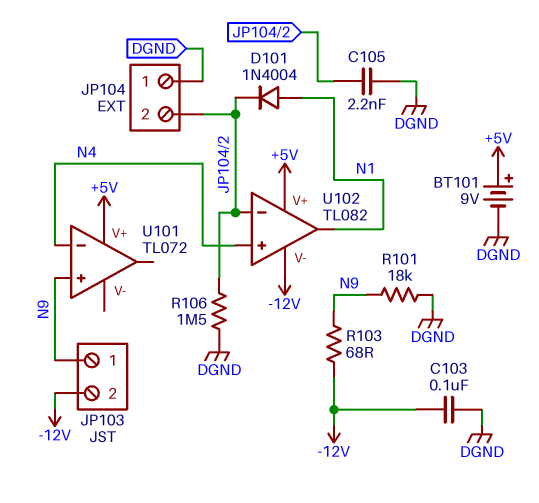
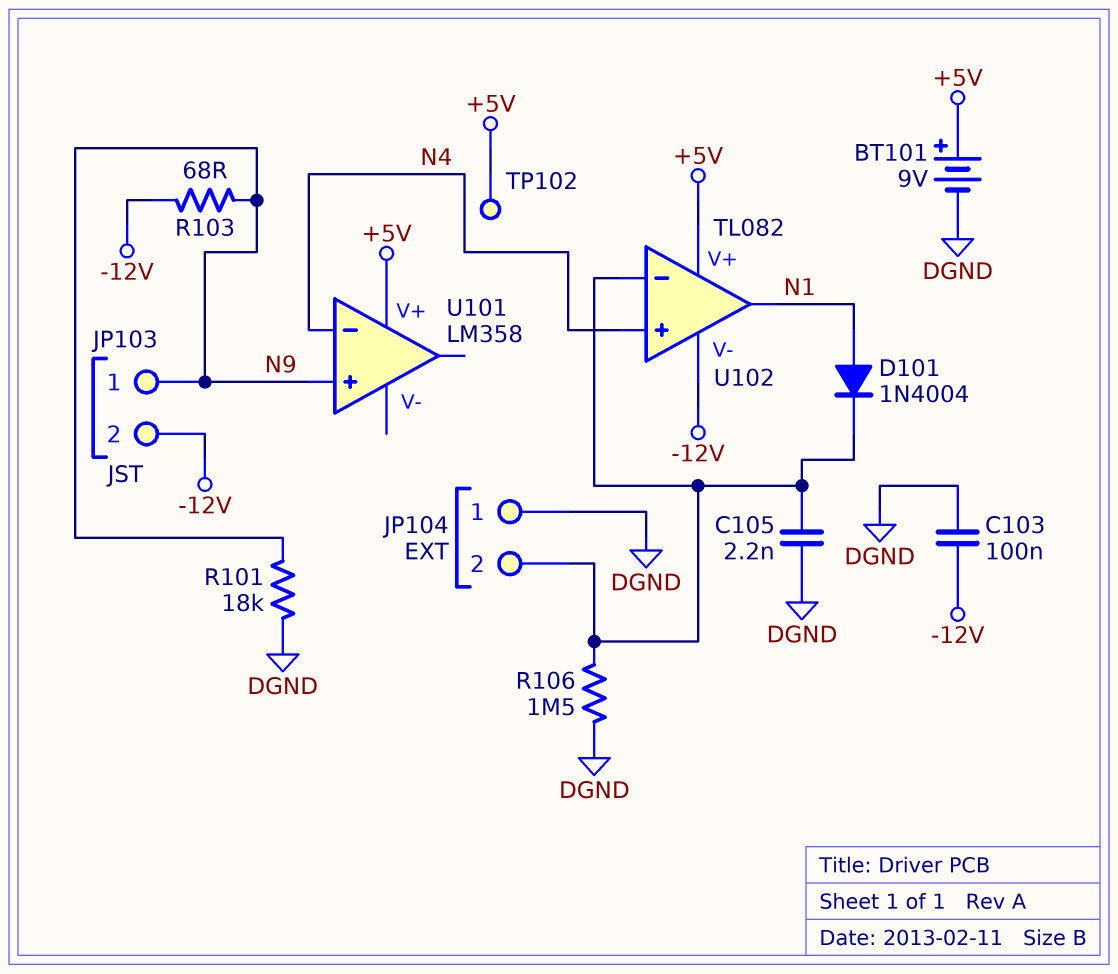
TP102: none -> test point (+5V)
U101: TL072 -> LM358

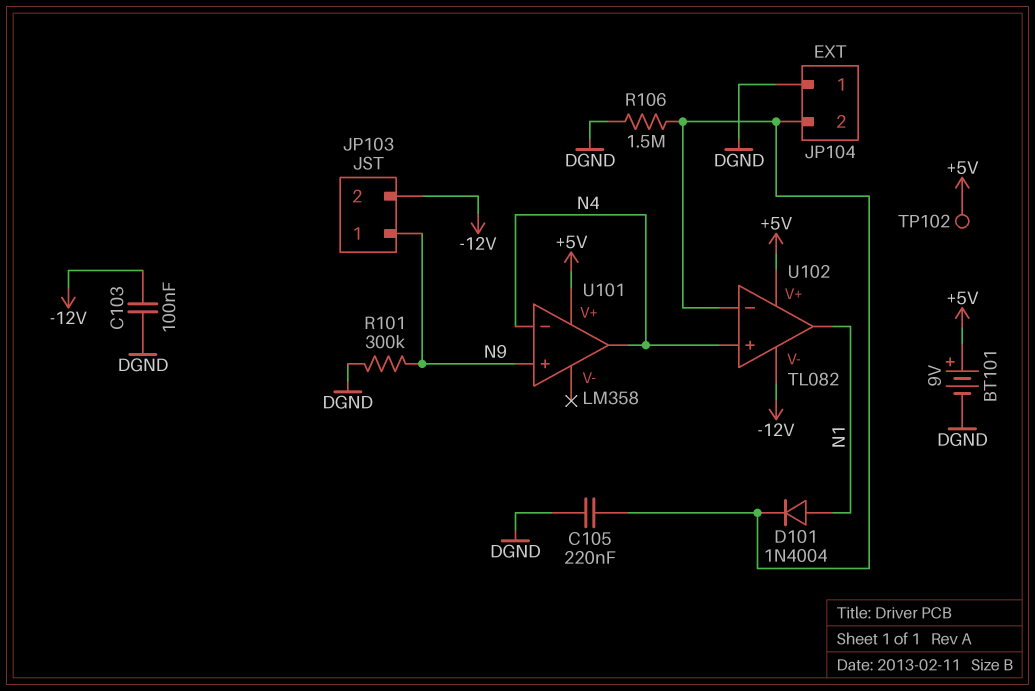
C105: 2.2nF (DGND, JP104/2) -> 220nF (DGND, JP104/2)
R101: 18k (DGND, N9) -> 300k (DGND, N9)
R103: 68 (-12V, N9) -> none
U101 pin out: none -> N4

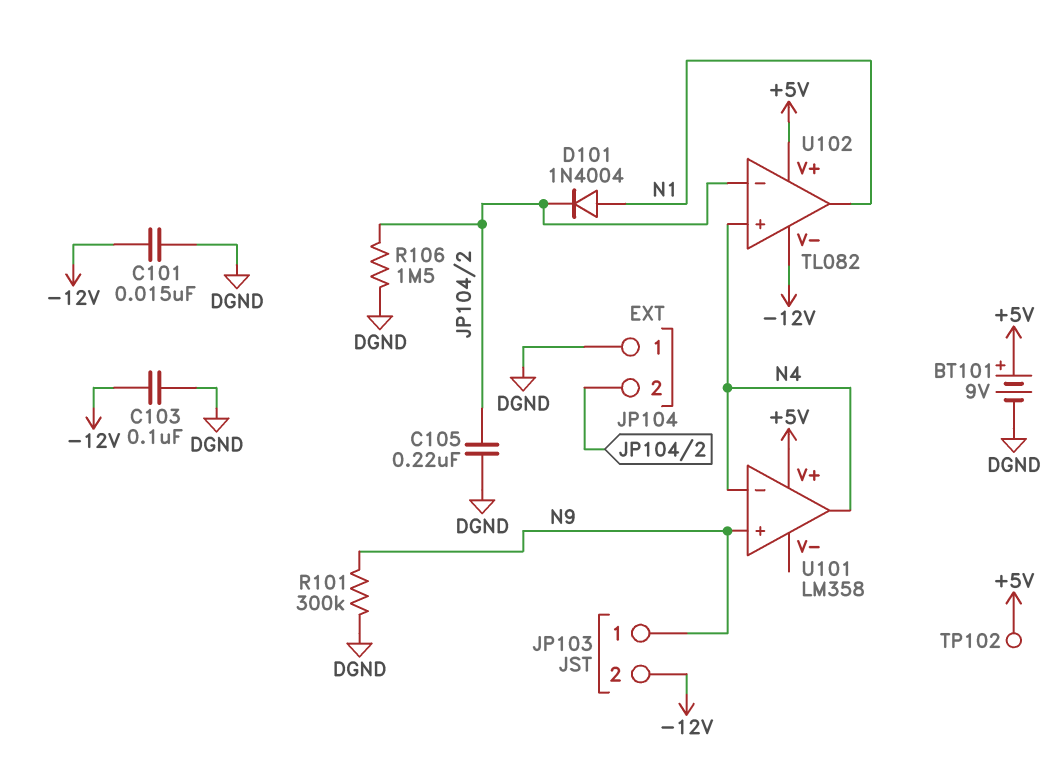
C101: none -> 15nF (-12V, DGND)

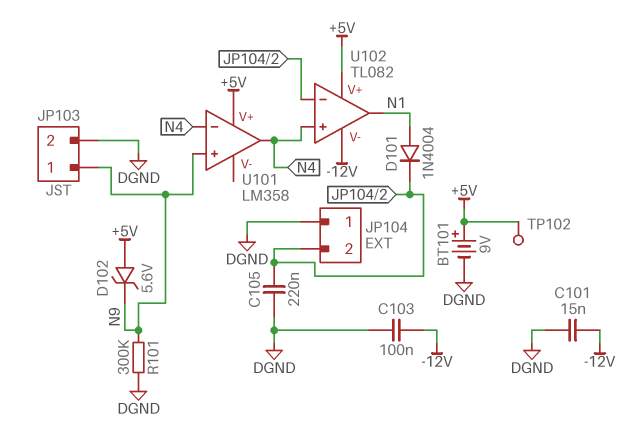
D102: none -> zener 5.6V (A +5V, K N9)
JP103 pin 2: -12V -> DGND
R106: 1.5M (DGND, JP104/2) -> none

